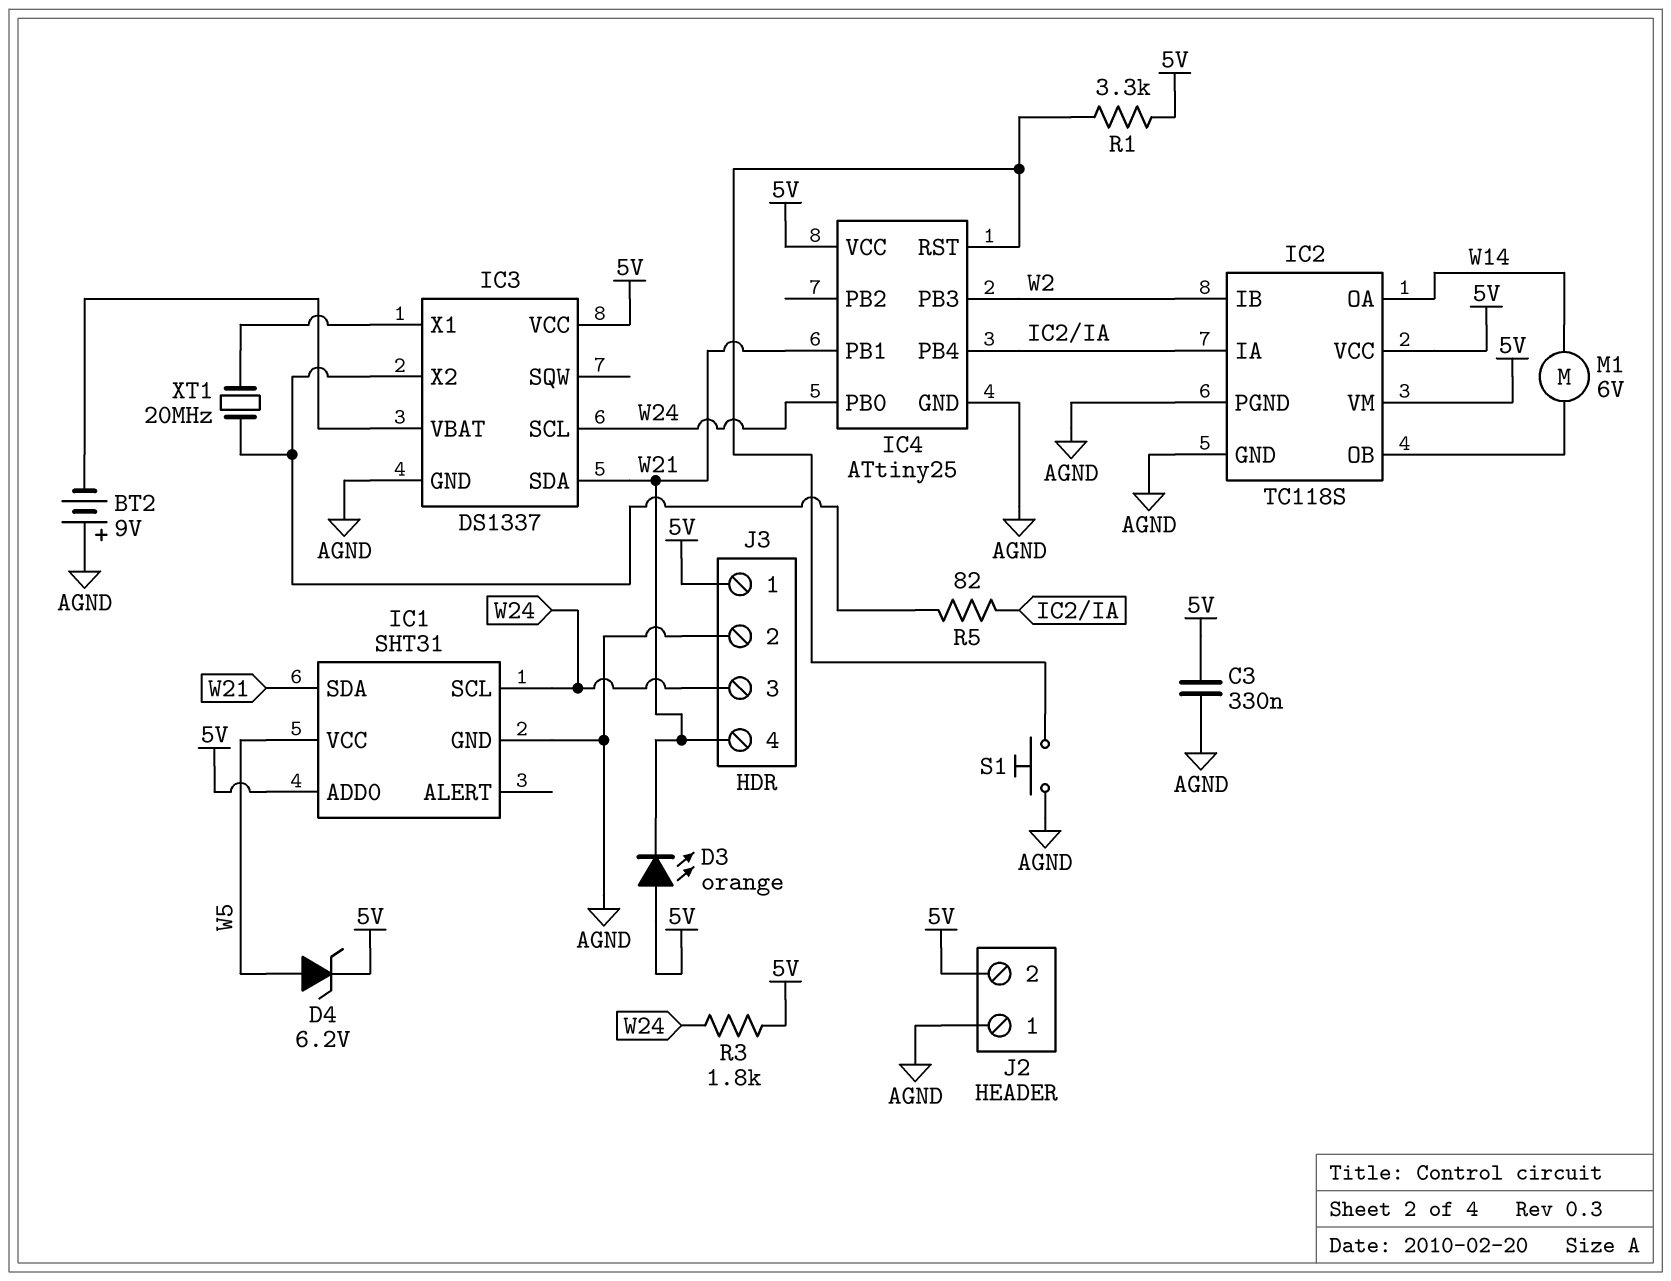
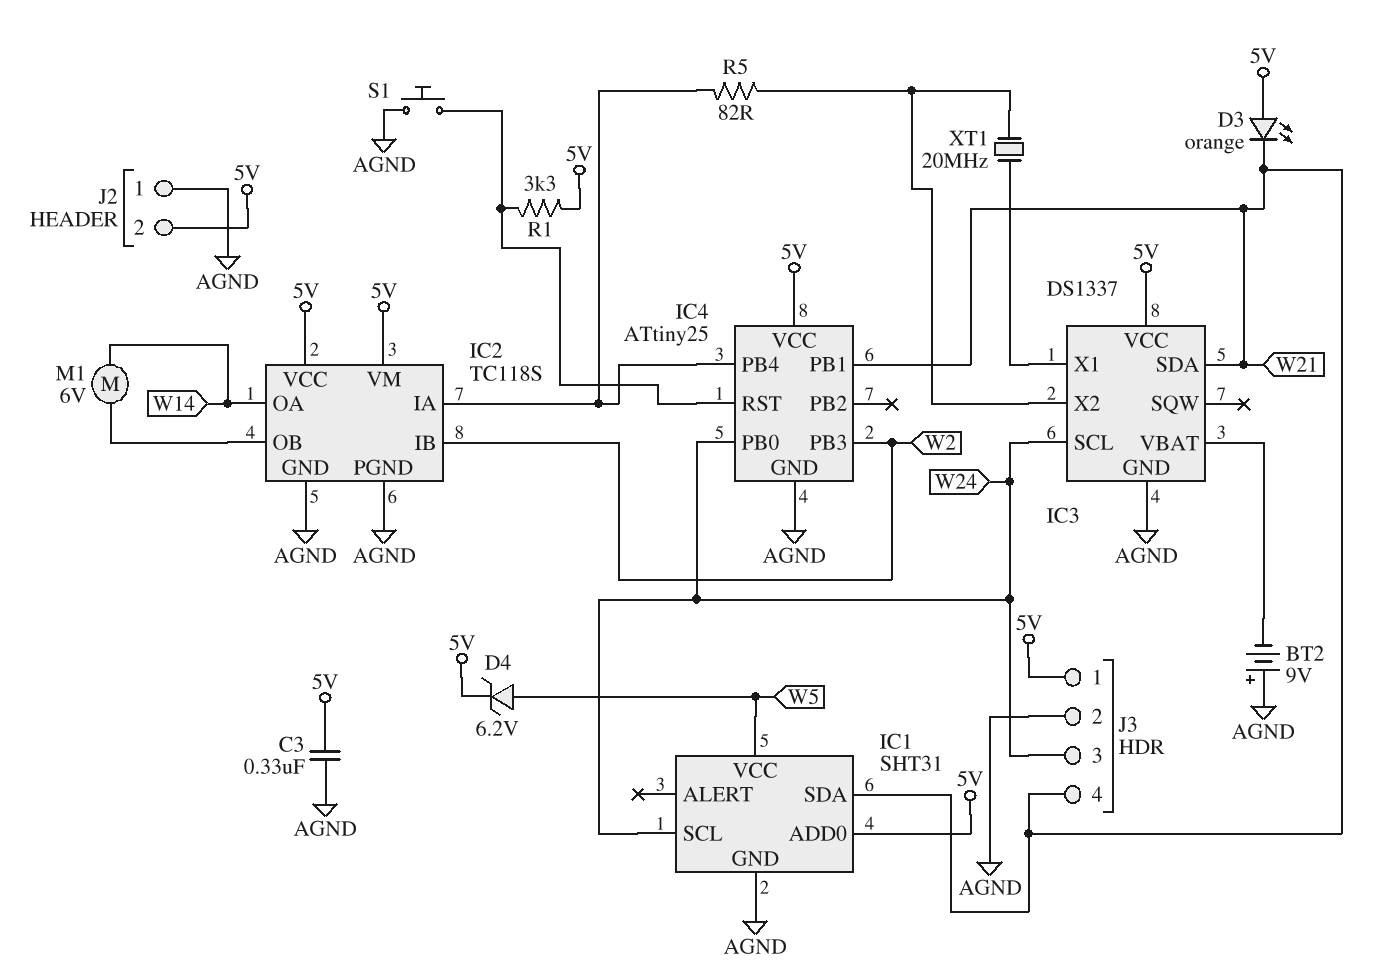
R3: 1.8k (5V, W24) -> none

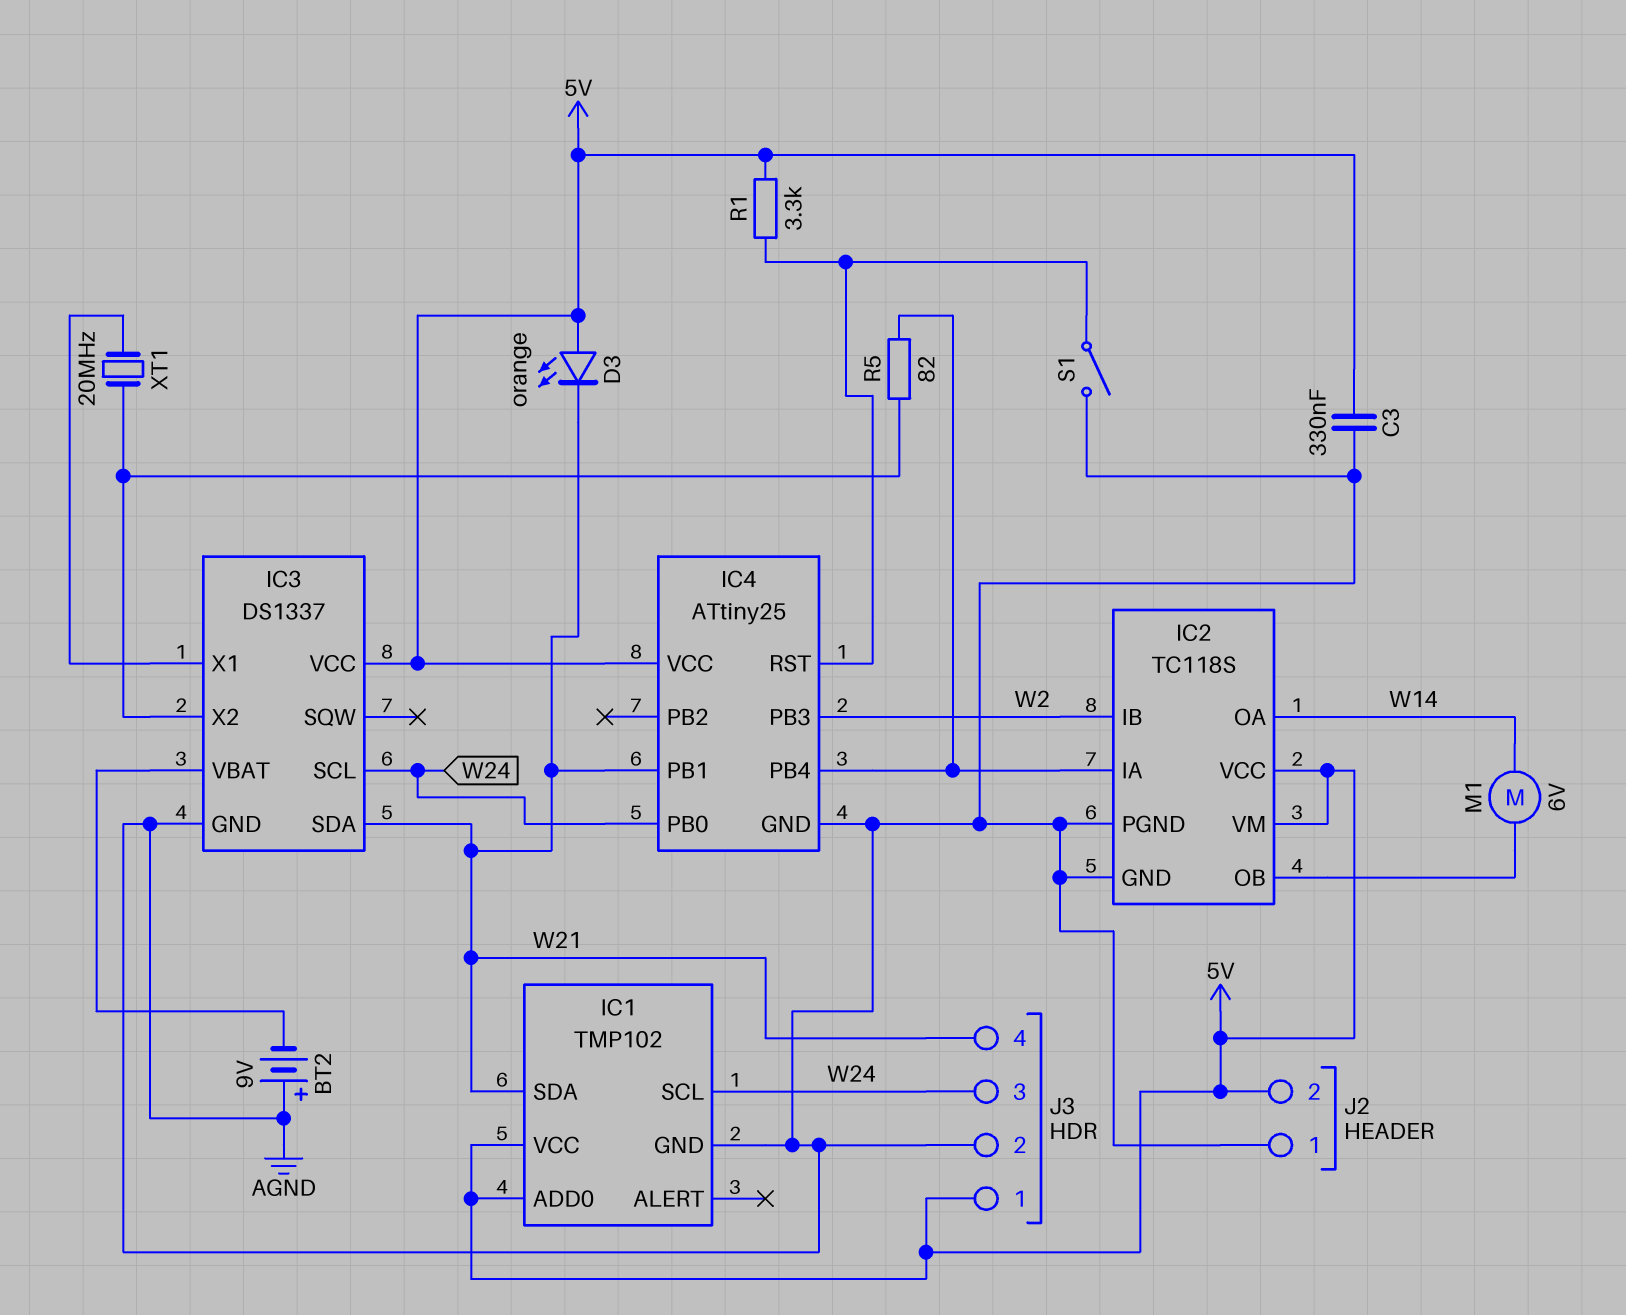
D4: zener 6.2V (A W5, K 5V) -> none
IC1: SHT31 -> TMP102
IC1 pin VCC: W5 -> 5V
S1: button (AGND, IC4/RST) -> switch (AGND, IC4/RST)

